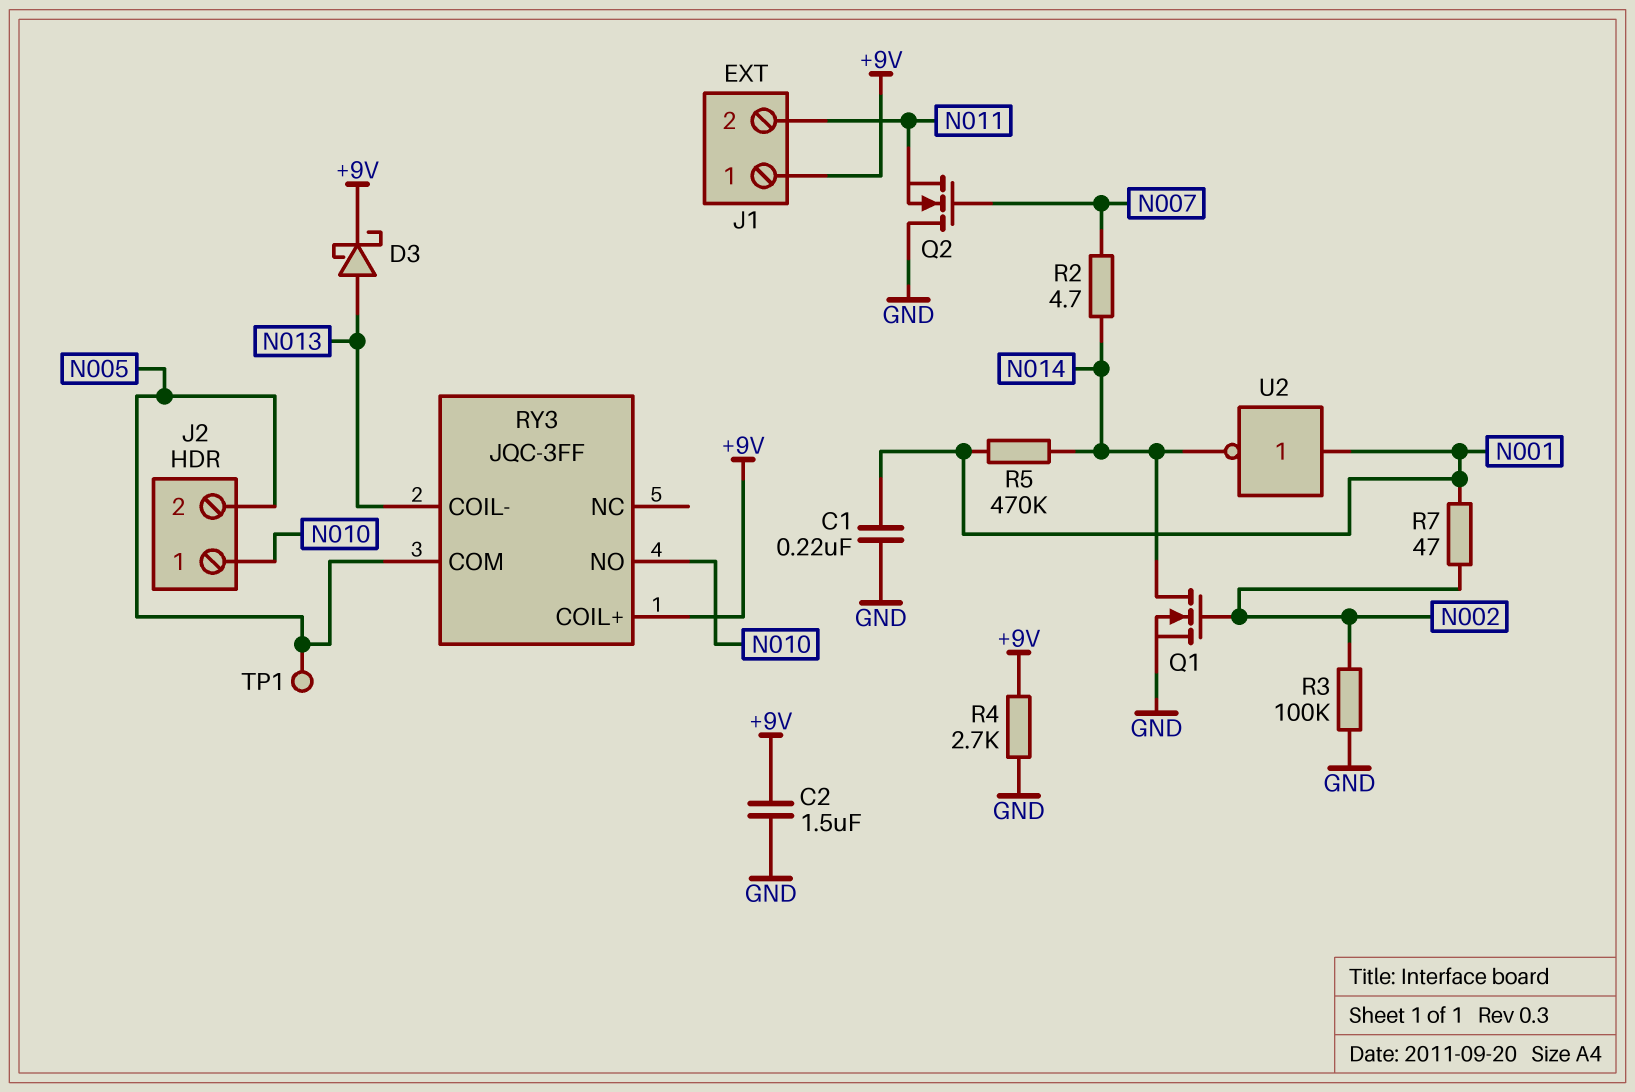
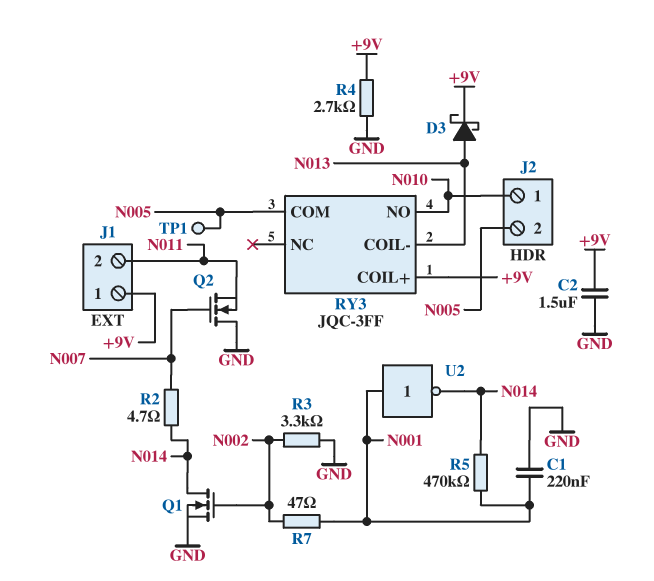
R3: 100k (GND, N002) -> 3.3k (GND, N002)

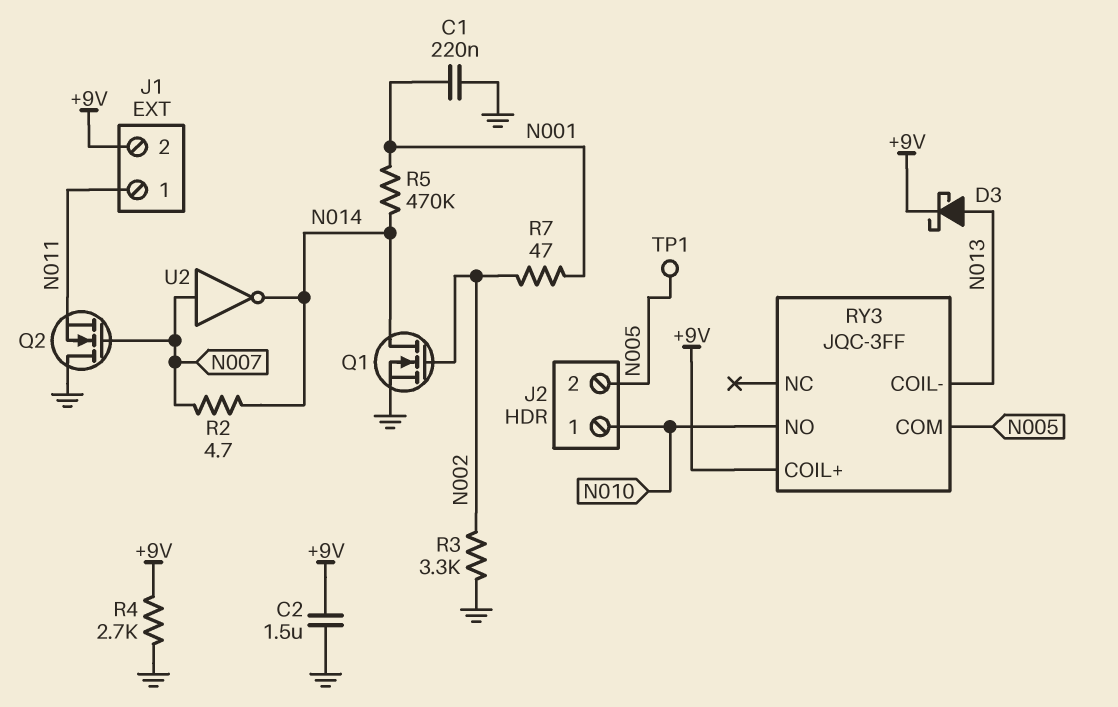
J1 pin 1: +9V -> N011
J1 pin 2: N011 -> +9V
U2: NOT (in N001, out N014) -> NOT (in N007, out N014)

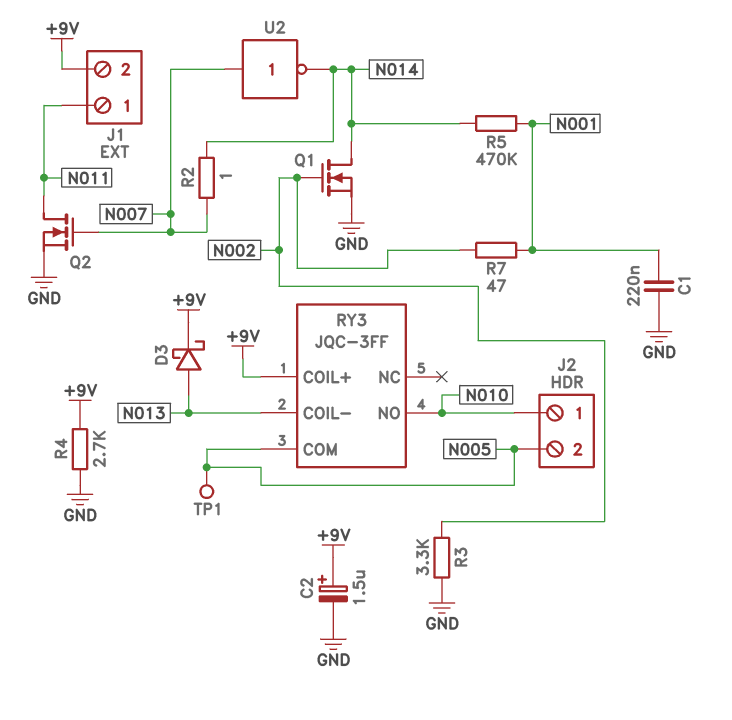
C2: 1.5uF (+9V, GND) -> 1.5uF (plus +9V, minus GND)
Q2: NMOS (G N007, D GND, S N011) -> NMOS (G N007, D N011, S GND)
R2: 4.7 (N007, N014) -> 1 (N007, N014)

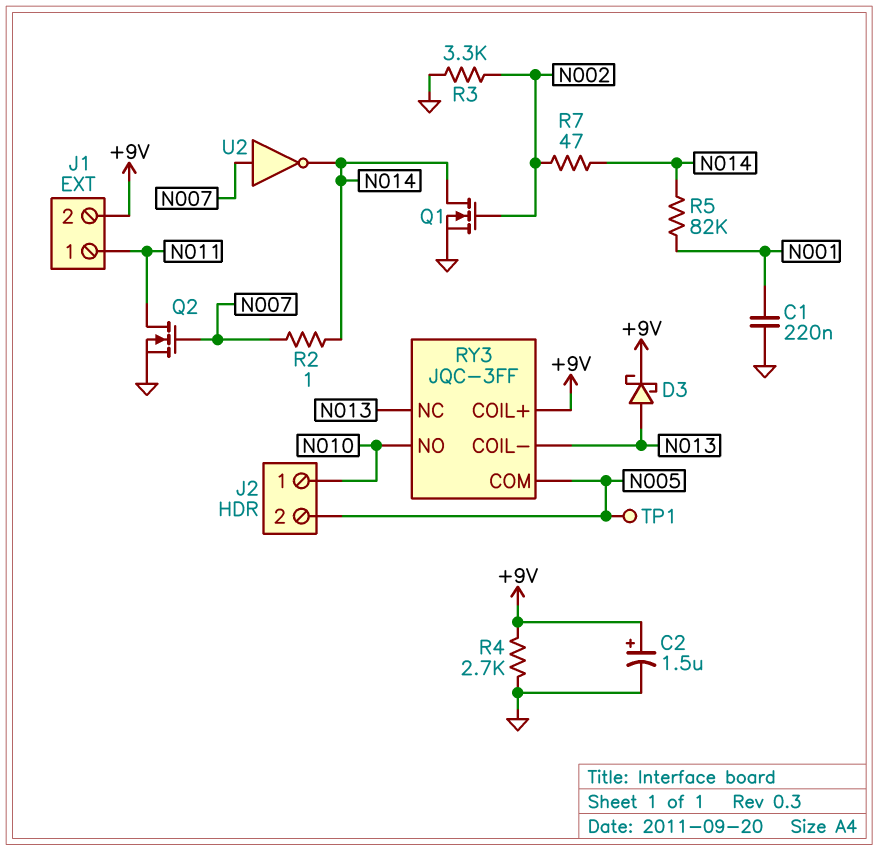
R5: 470k (N001, N014) -> 82k (N001, N014)
R7: 47 (N001, N002) -> 47 (N002, N014)
RY3 pin NC: none -> N013

